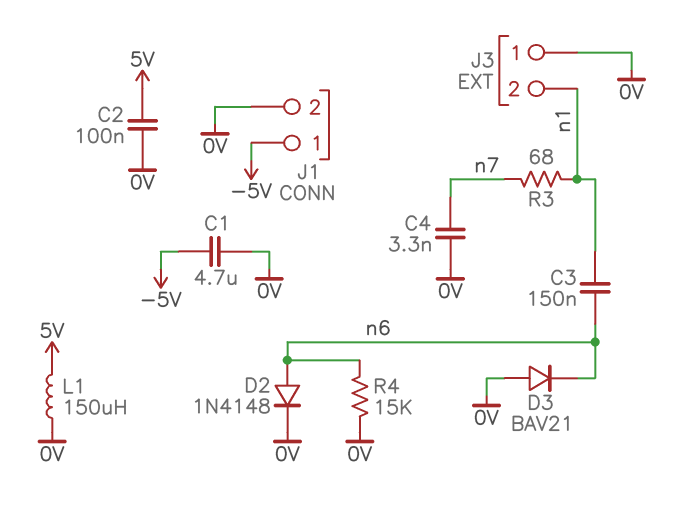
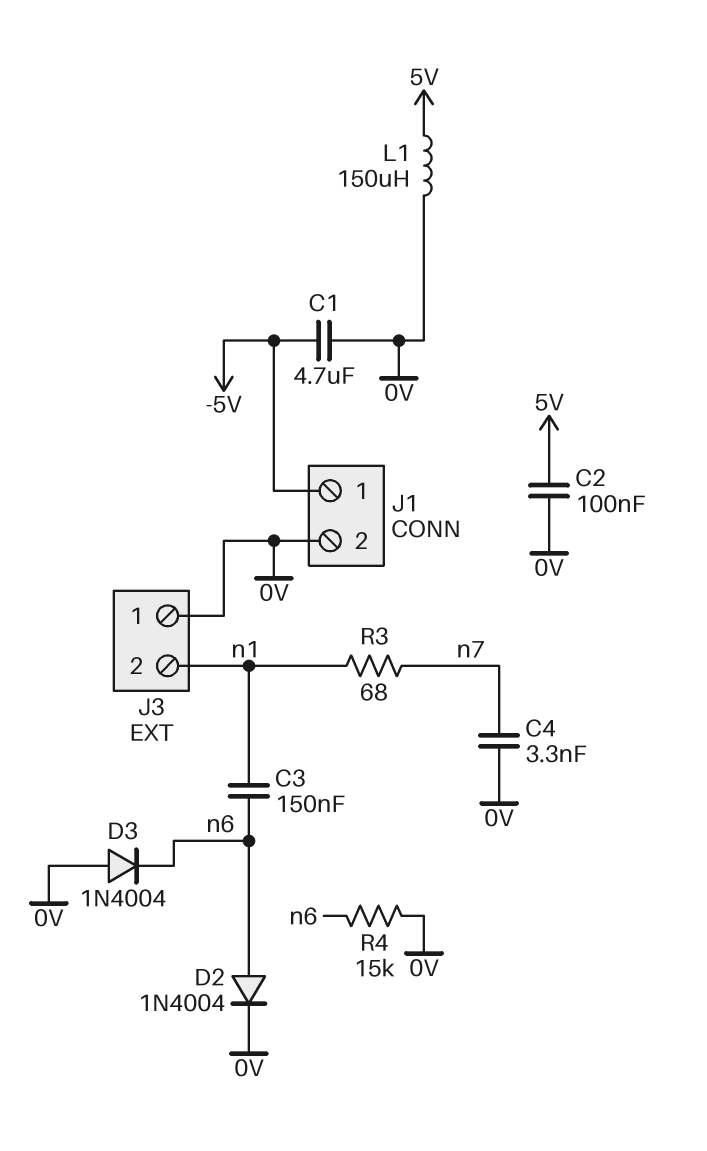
D2: diode 1N4148 (A n6, K 0V) -> diode 1N4004 (A n6, K 0V)
D3: diode BAV21 (A 0V, K n6) -> diode 1N4004 (A 0V, K n6)

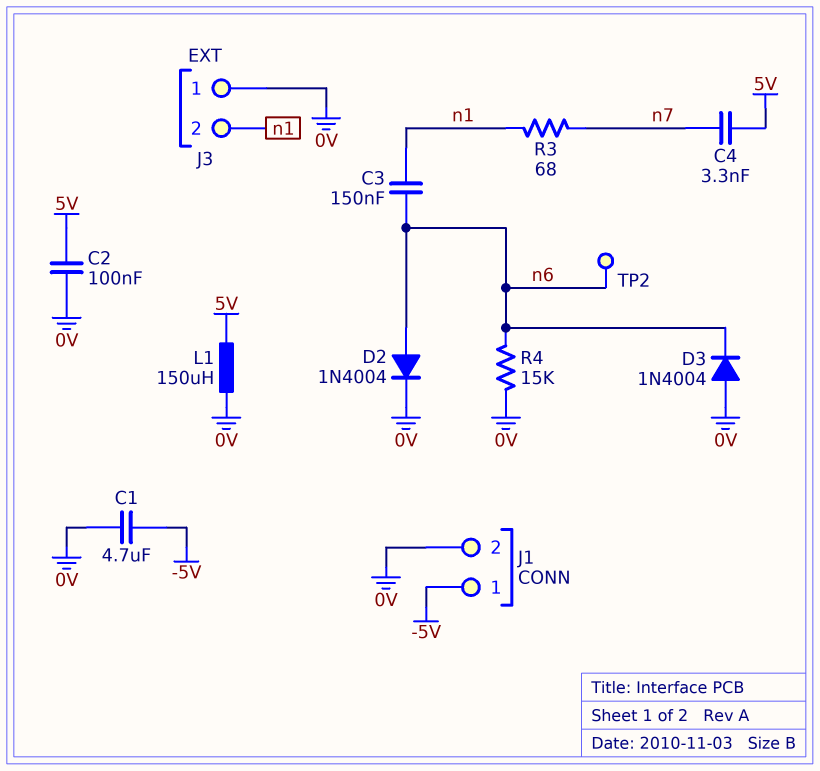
C4: 3.3nF (0V, n7) -> 3.3nF (5V, n7)
TP2: none -> test point (n6)

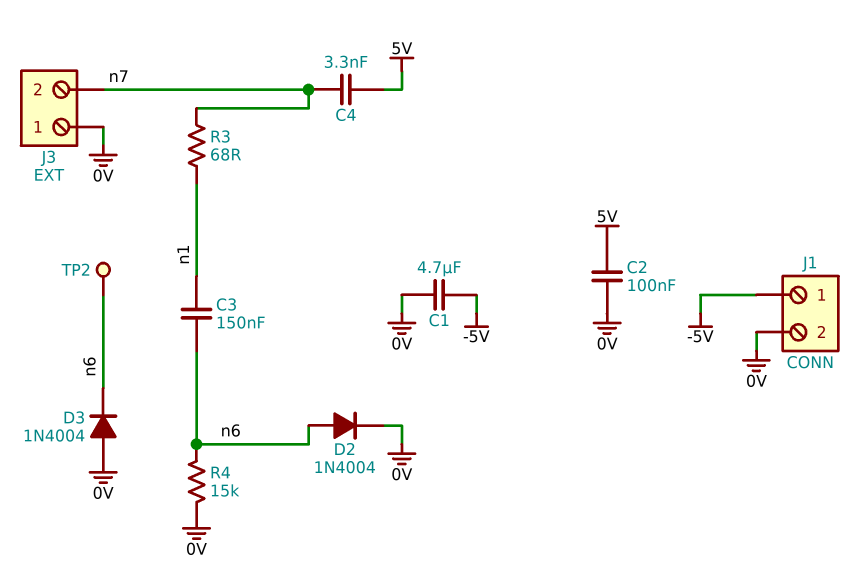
J3 pin 2: n1 -> n7
L1: 150uH (0V, 5V) -> none

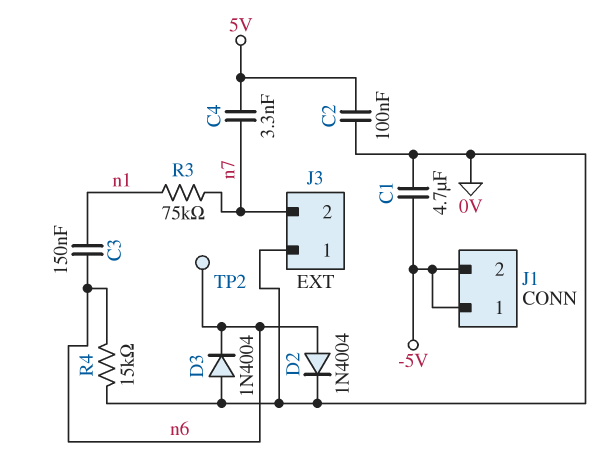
J1 pin 2: 0V -> -5V
R3: 68 (n1, n7) -> 75k (n1, n7)

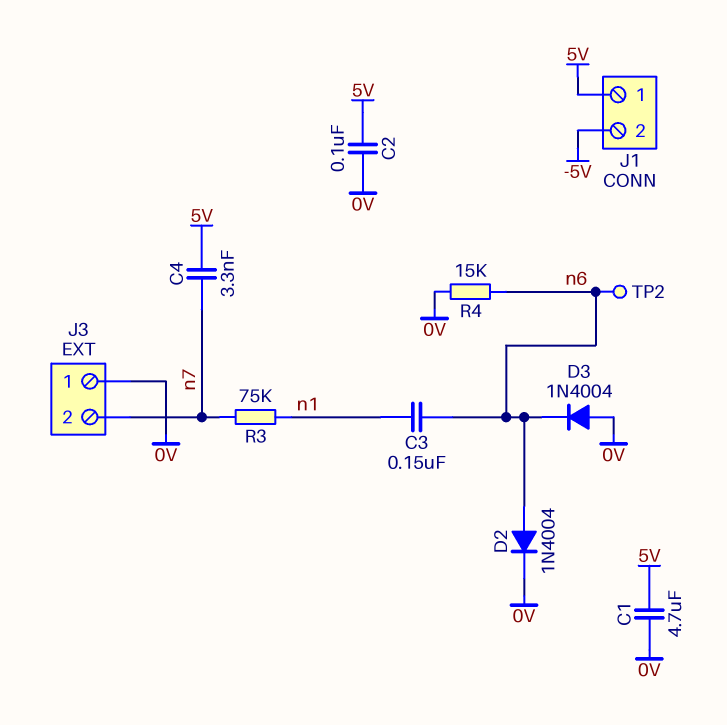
C1: 4.7uF (-5V, 0V) -> 4.7uF (0V, 5V)
J1 pin 1: -5V -> 5V

